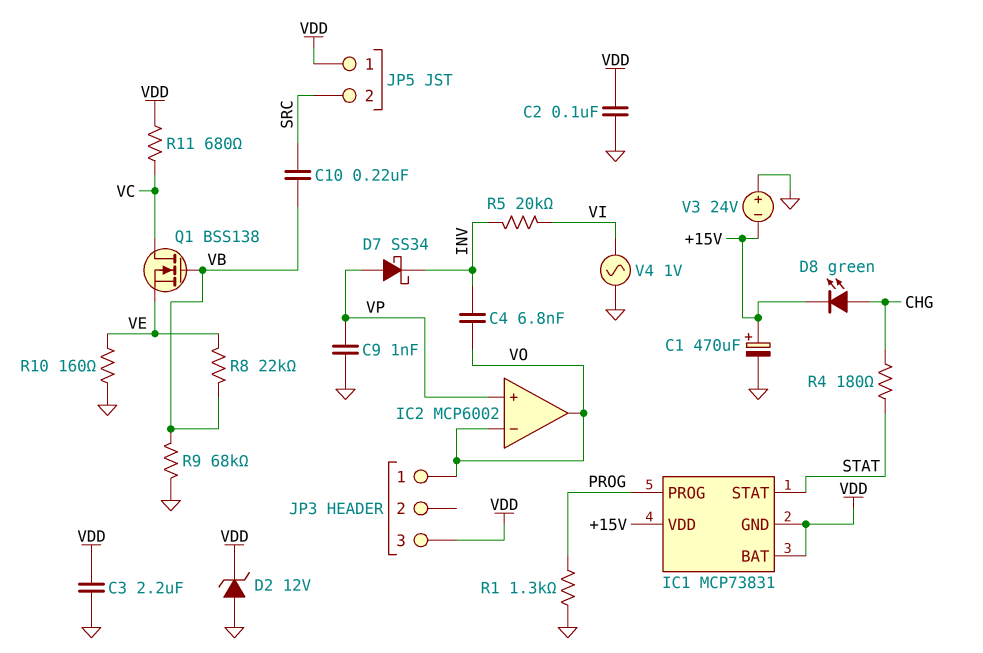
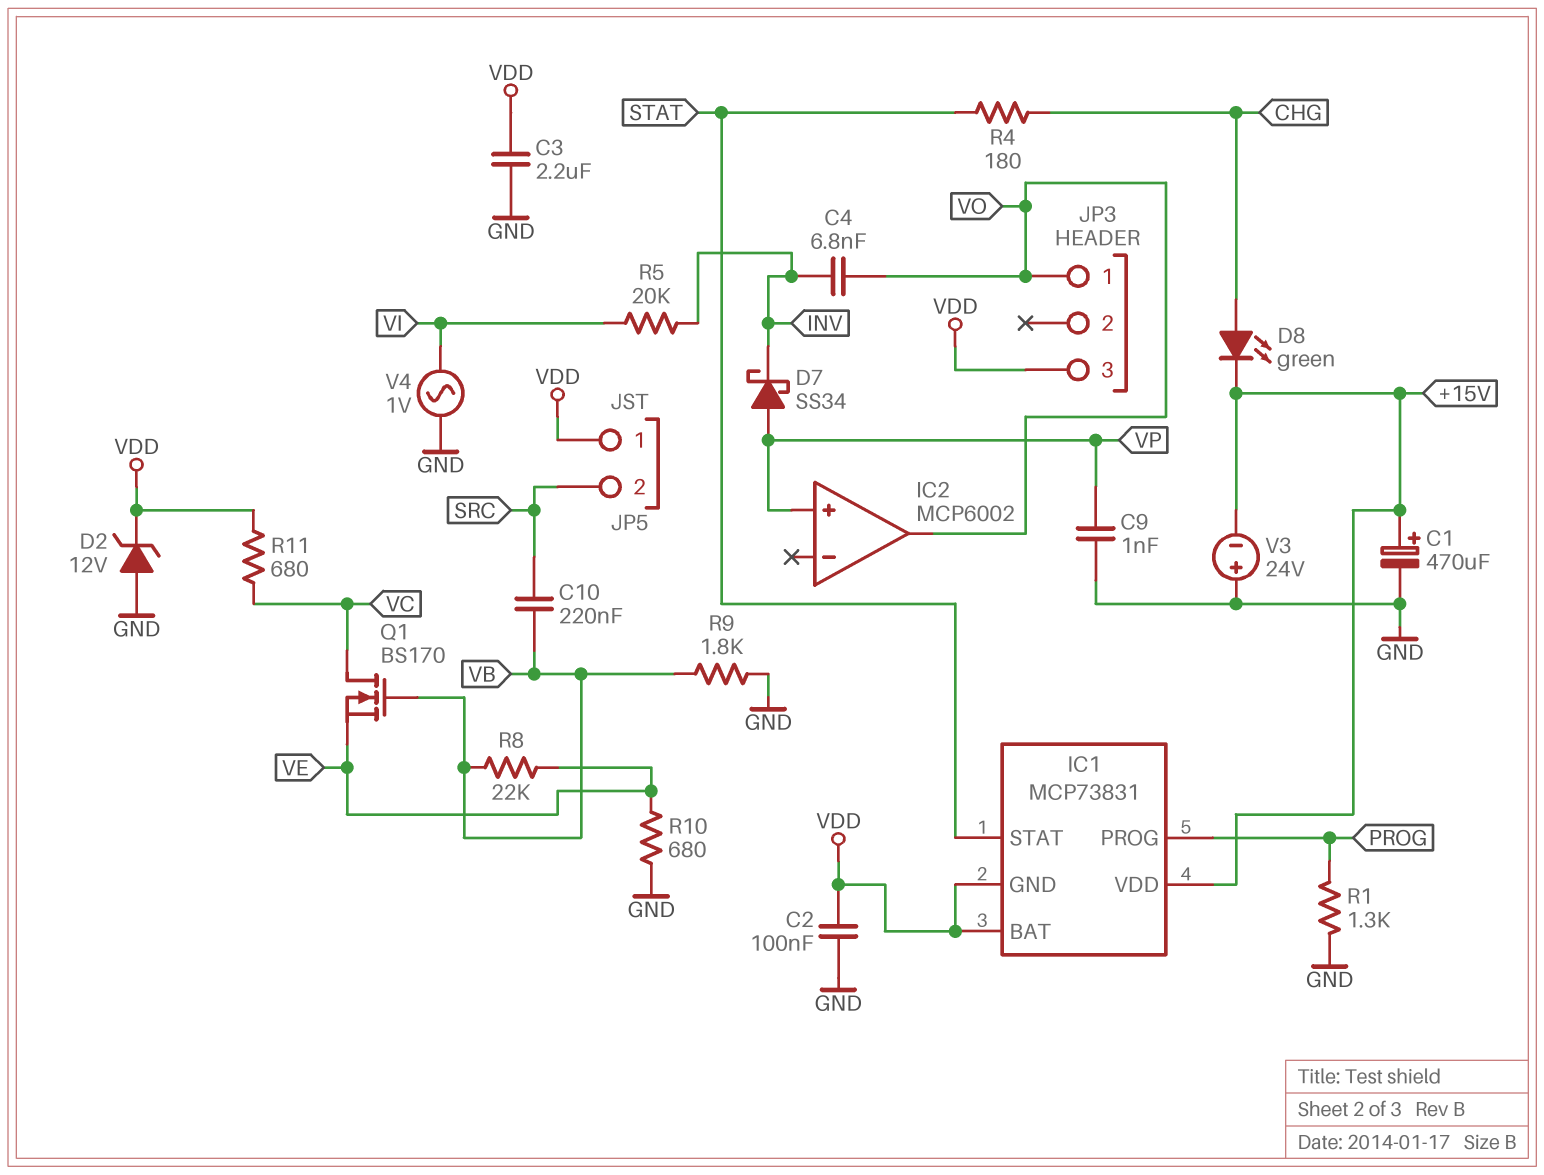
IC2 pin in-: VO -> none
Q1: NMOS BSS138 (G VB, D VC, S VE) -> NMOS BS170 (G VB, D VC, S VE)
R9: 68k (GND, VB) -> 1.8k (GND, VB)
R10: 160 (GND, VE) -> 680 (GND, VE)

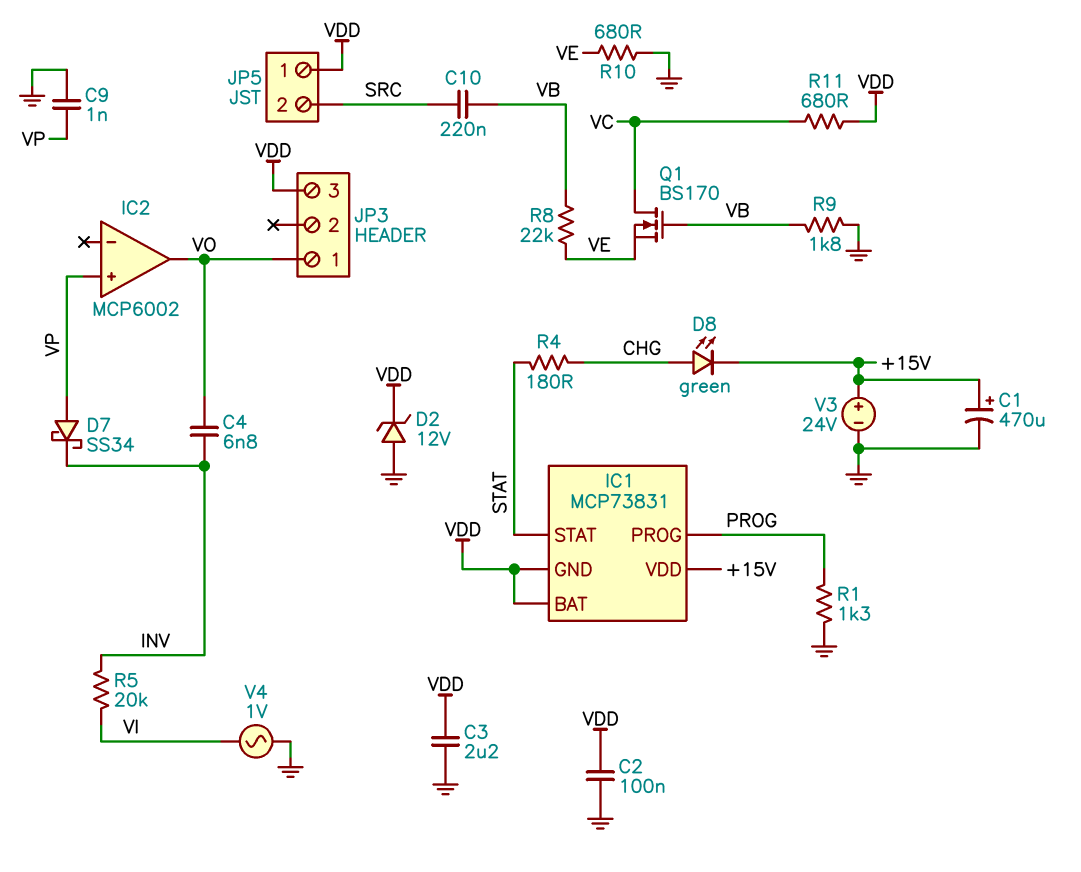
V3: 24V (plus GND, minus +15V) -> 24V (plus +15V, minus GND)

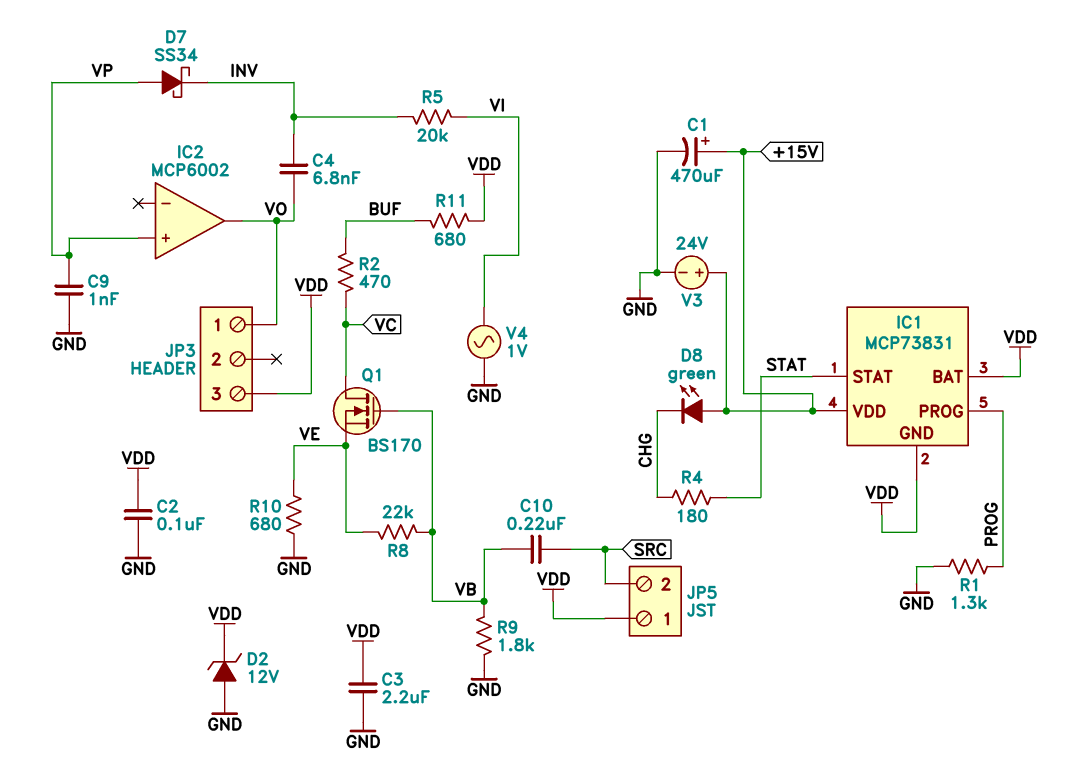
D8: LED green (A CHG, K +15V) -> LED green (A +15V, K CHG)
R2: none -> 470 (BUF, VC)
R11: 680 (VC, VDD) -> 680 (BUF, VDD)

